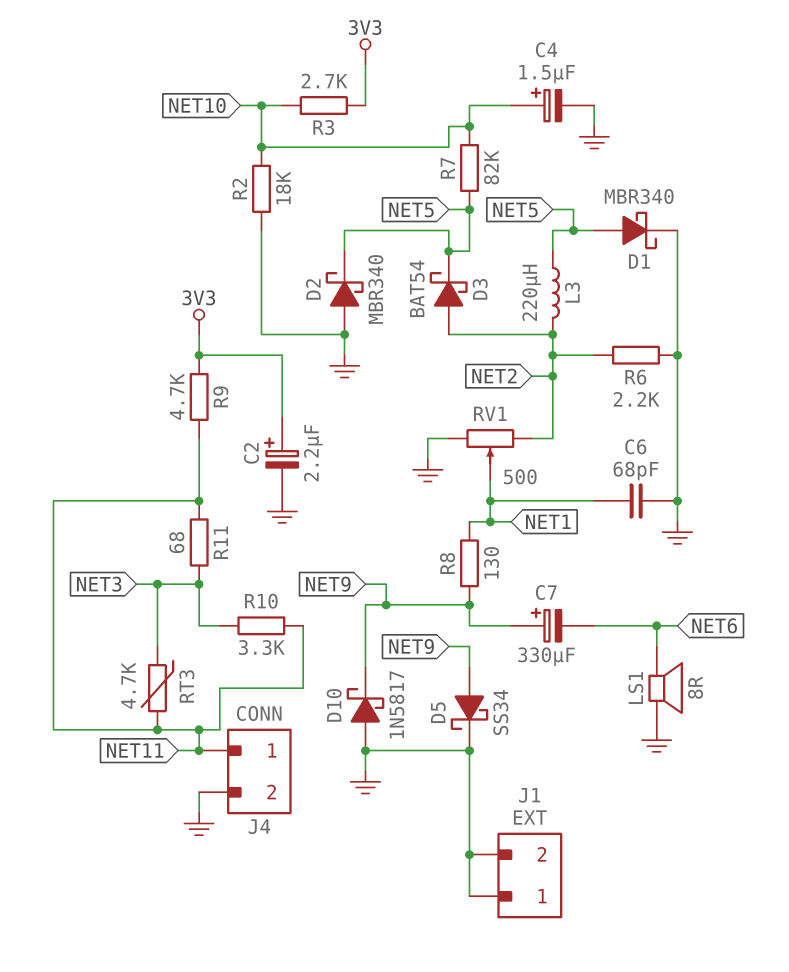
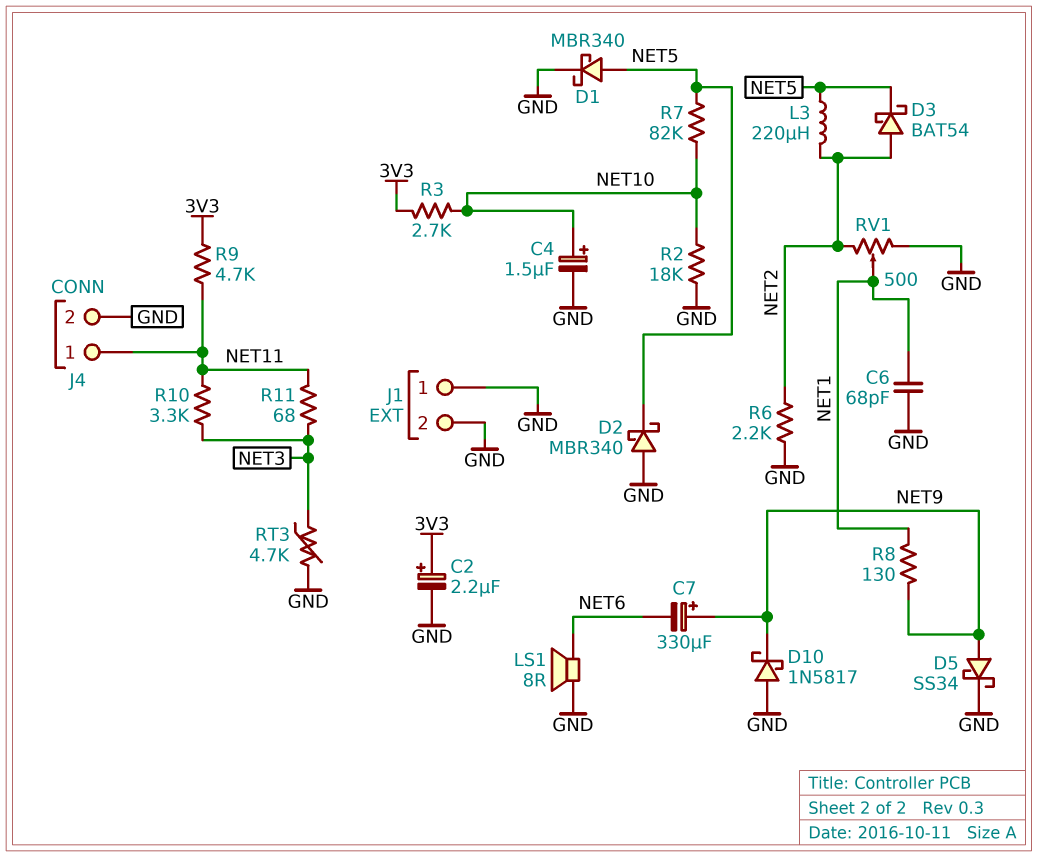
RT3: 4.7k (NET3, NET11) -> 4.7k (GND, NET3)

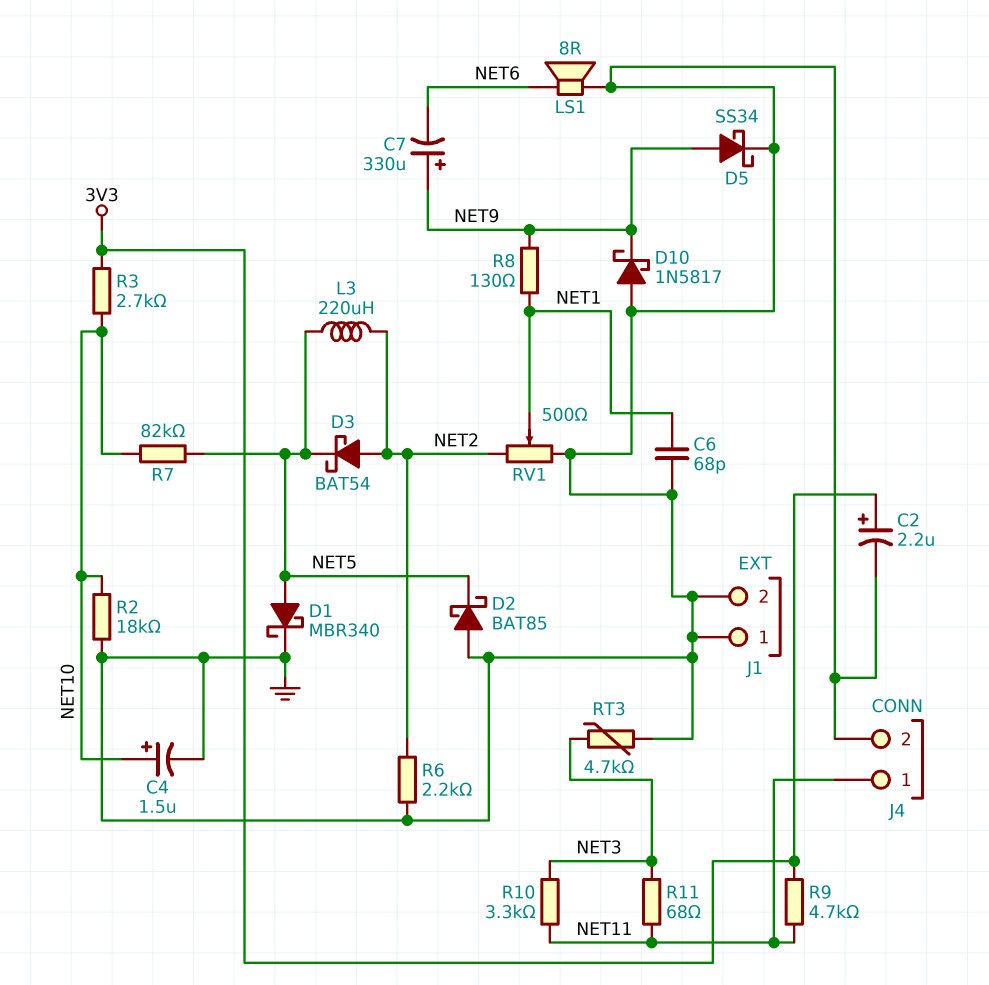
D2: schottky MBR340 (A GND, K NET5) -> schottky BAT85 (A GND, K NET5)

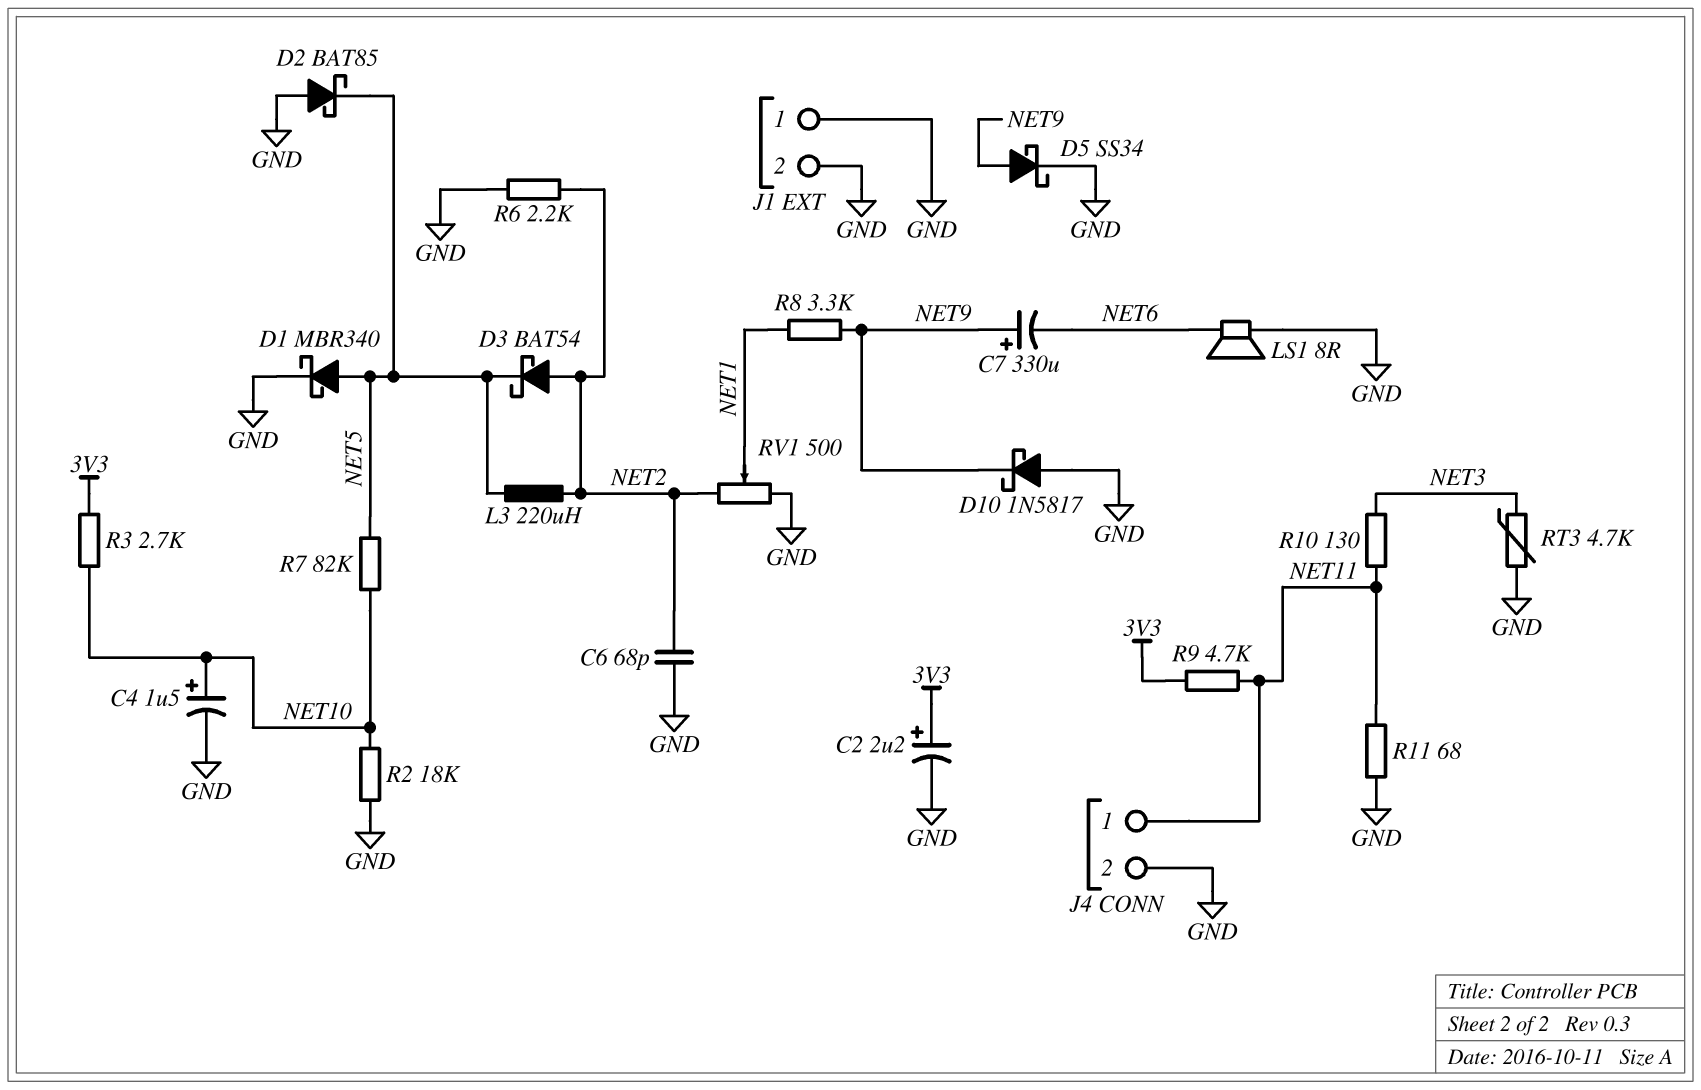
C6: 68pF (GND, NET1) -> 68pF (GND, NET2)
R8: 130 (NET1, NET9) -> 3.3k (NET1, NET9)
R10: 3.3k (NET3, NET11) -> 130 (NET3, NET11)
R11: 68 (NET3, NET11) -> 68 (GND, NET11)

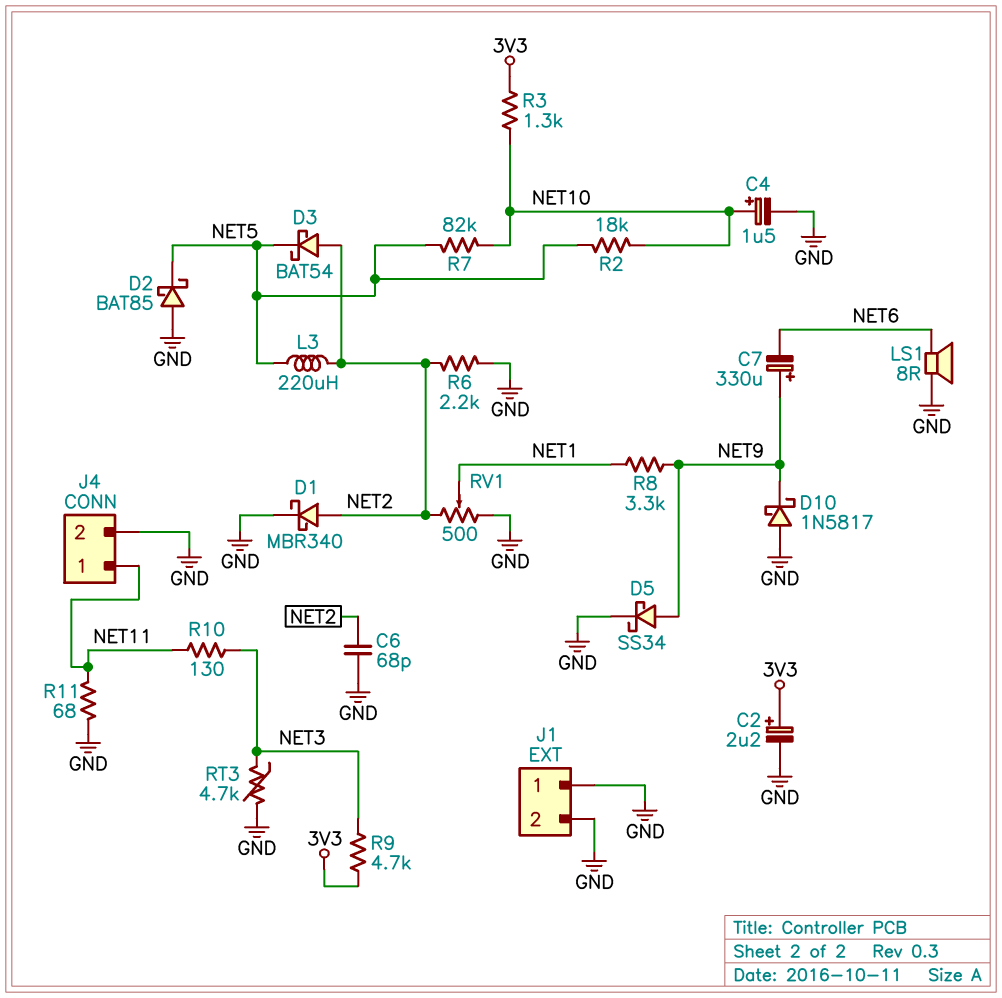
D1: schottky MBR340 (A NET5, K GND) -> schottky MBR340 (A NET2, K GND)
R2: 18k (GND, NET10) -> 18k (NET5, NET10)
R3: 2.7k (3V3, NET10) -> 1.3k (3V3, NET10)
R9: 4.7k (3V3, NET11) -> 4.7k (3V3, NET3)

